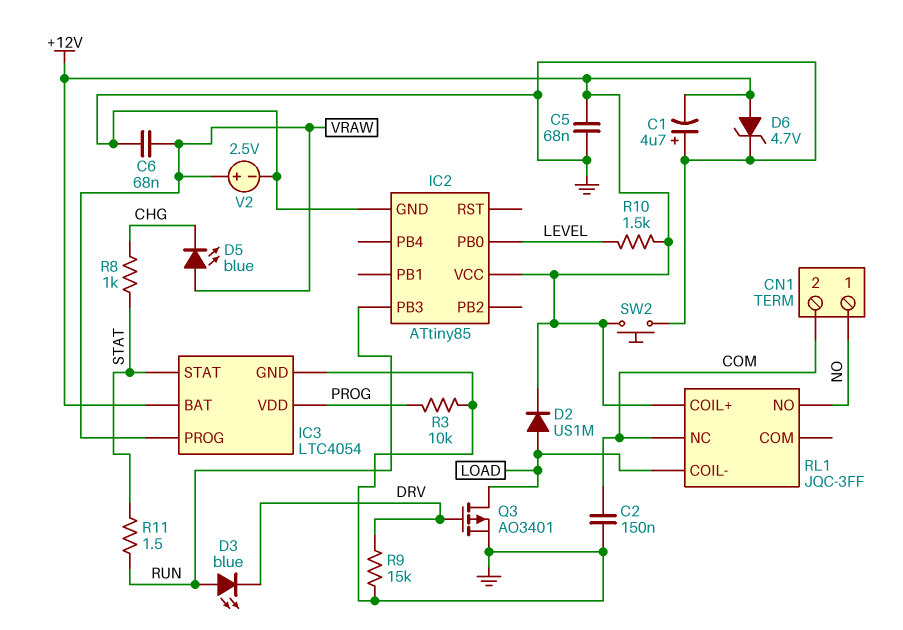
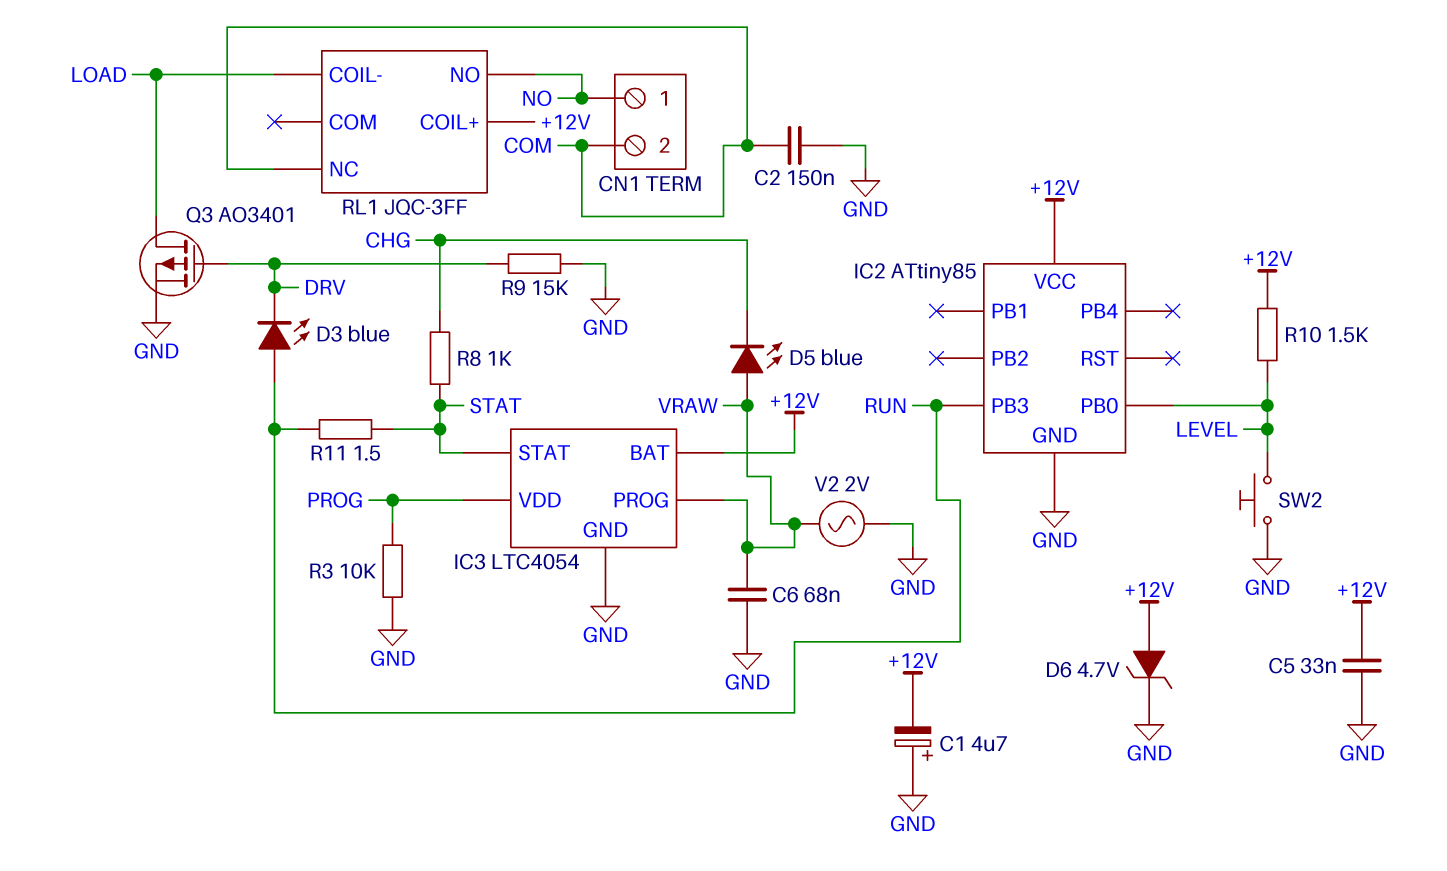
C5: 68nF (+12V, GND) -> 33nF (+12V, GND)
D2: diode US1M (A LOAD, K +12V) -> none
SW2: button (+12V, GND) -> button (GND, LEVEL)
V2: 2.5V (plus VRAW, minus GND) -> AC 2V (GND, VRAW)

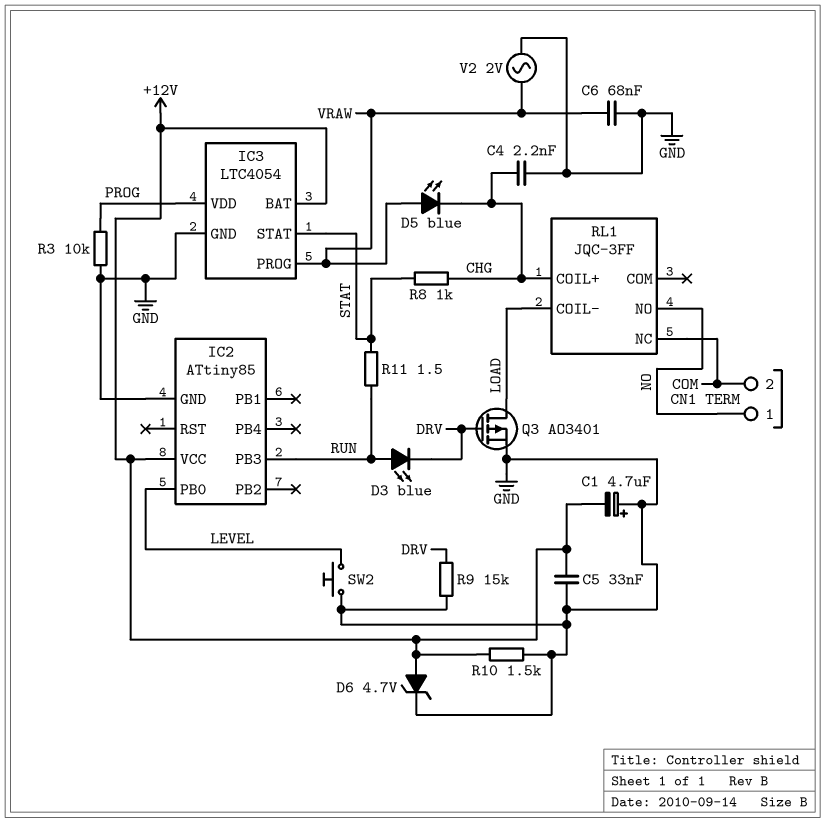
C2: 150nF (COM, GND) -> none
C4: none -> 2.2nF (CHG, GND)
R10: 1.5k (+12V, LEVEL) -> 1.5k (+12V, GND)
RL1 pin COIL+: +12V -> CHG

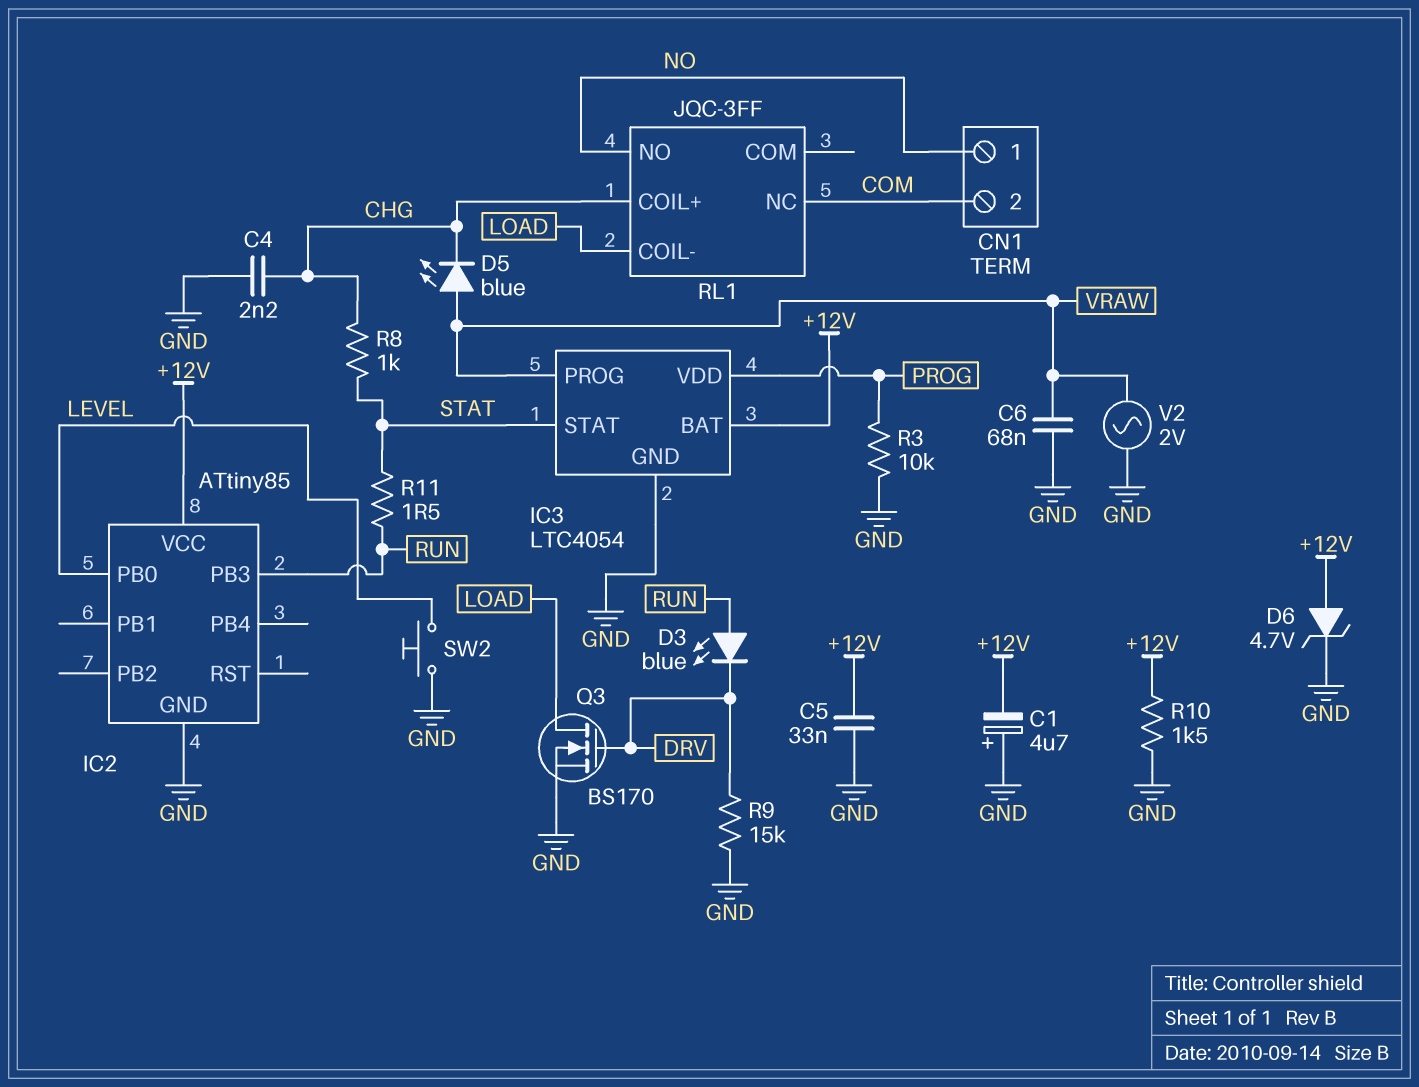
Q3: PMOS AO3401 (G DRV, D LOAD, S GND) -> NMOS BS170 (G DRV, D LOAD, S GND)

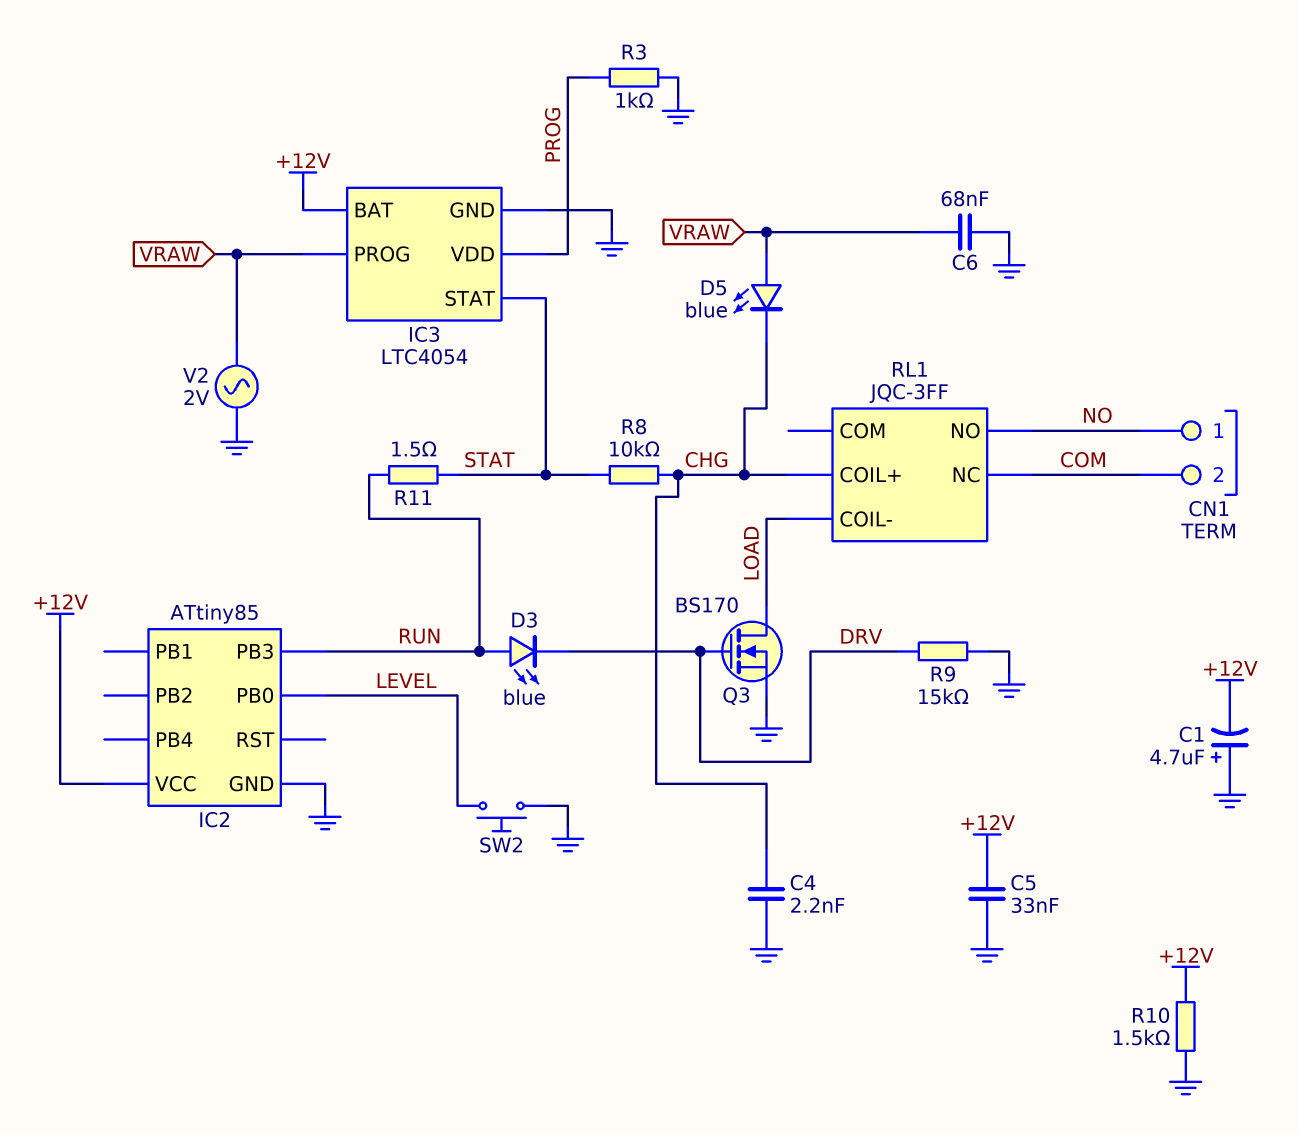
D6: zener 4.7V (A +12V, K GND) -> none
R3: 10k (GND, PROG) -> 1k (GND, PROG)
R8: 1k (CHG, STAT) -> 10k (CHG, STAT)

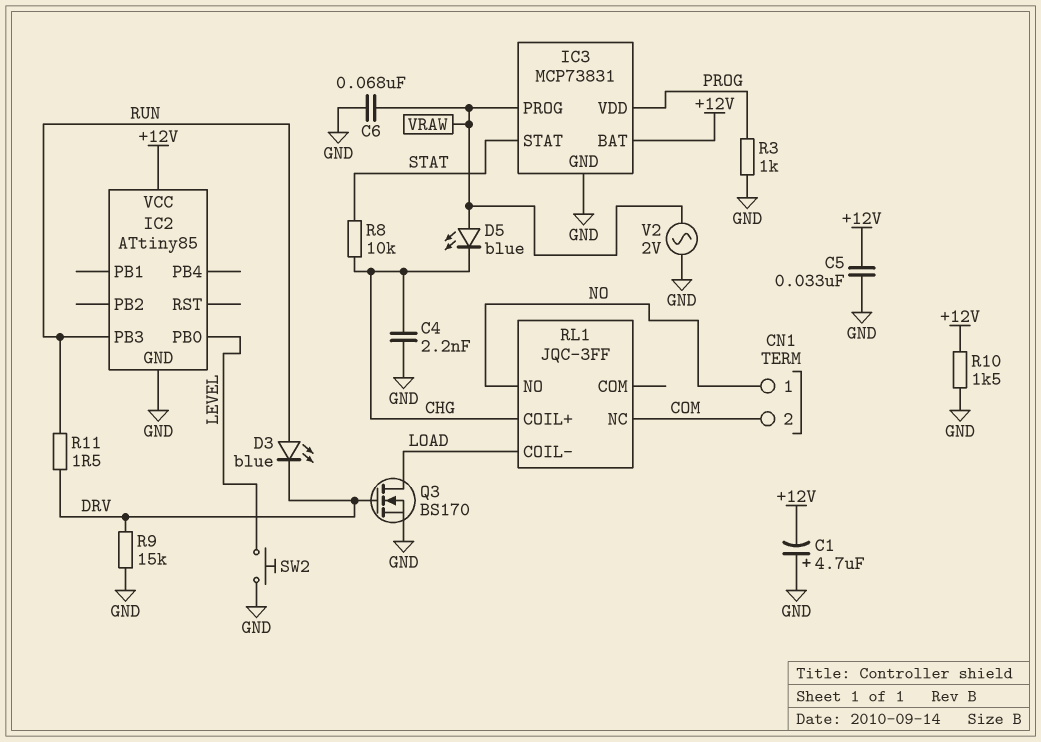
IC3: LTC4054 -> MCP73831
R11: 1.5 (RUN, STAT) -> 1.5 (DRV, RUN)

